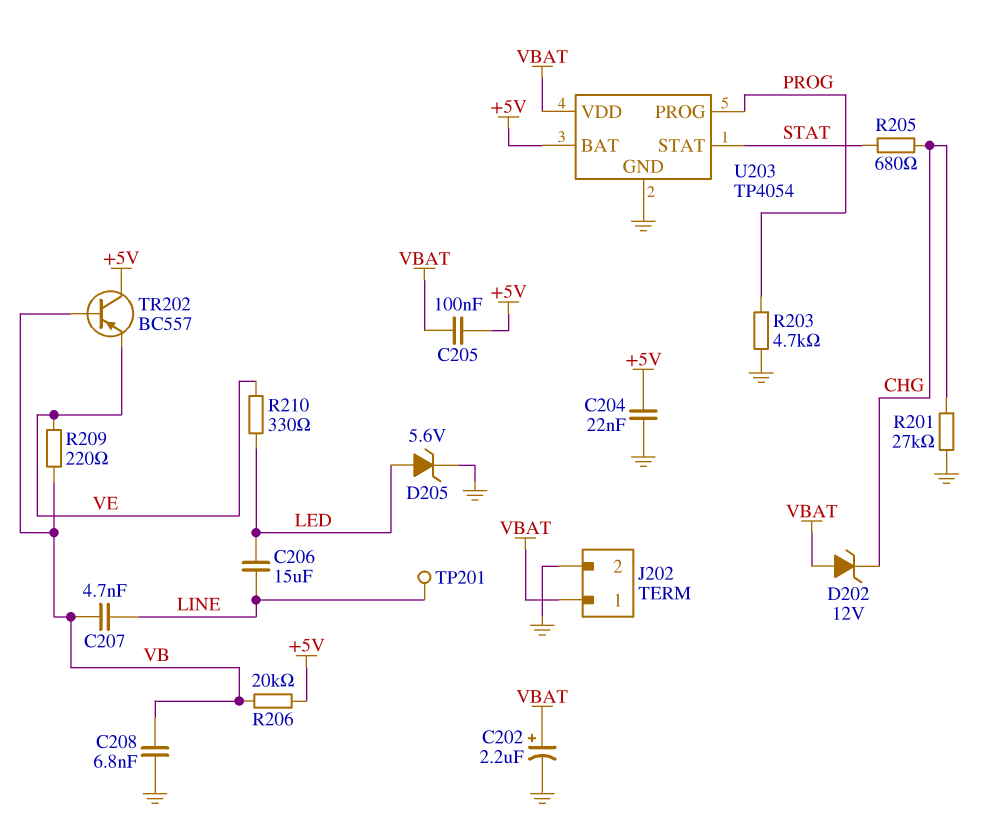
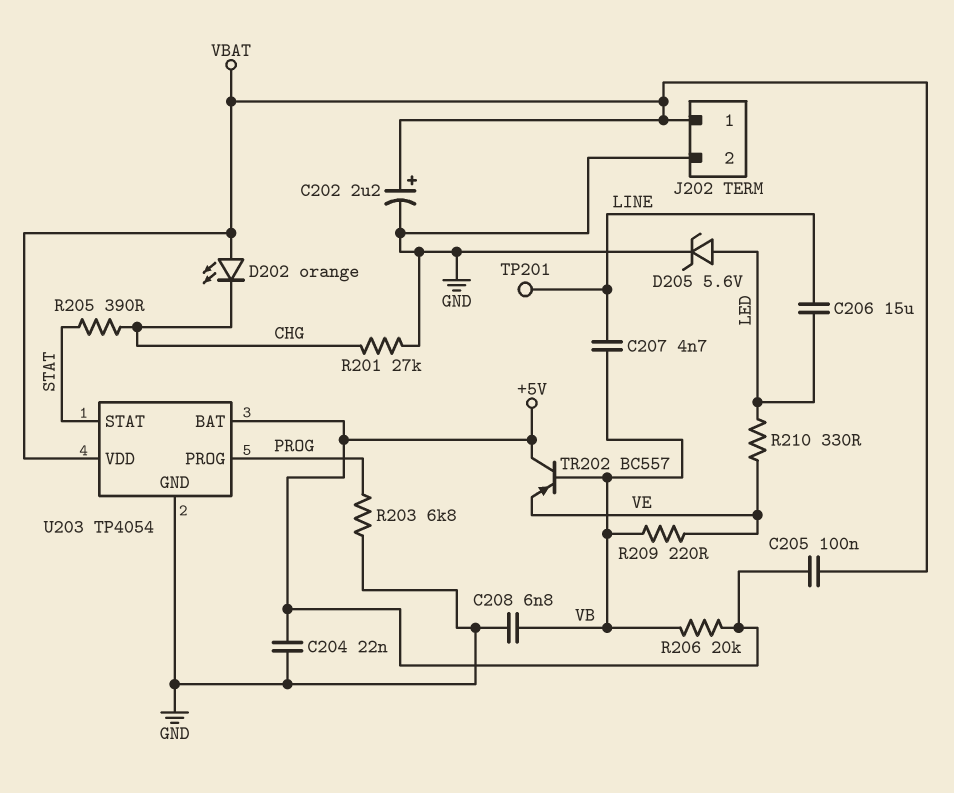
D202: zener 12V (A VBAT, K CHG) -> LED orange (A VBAT, K CHG)
R203: 4.7k (GND, PROG) -> 6.8k (GND, PROG)
R205: 680 (CHG, STAT) -> 390 (CHG, STAT)

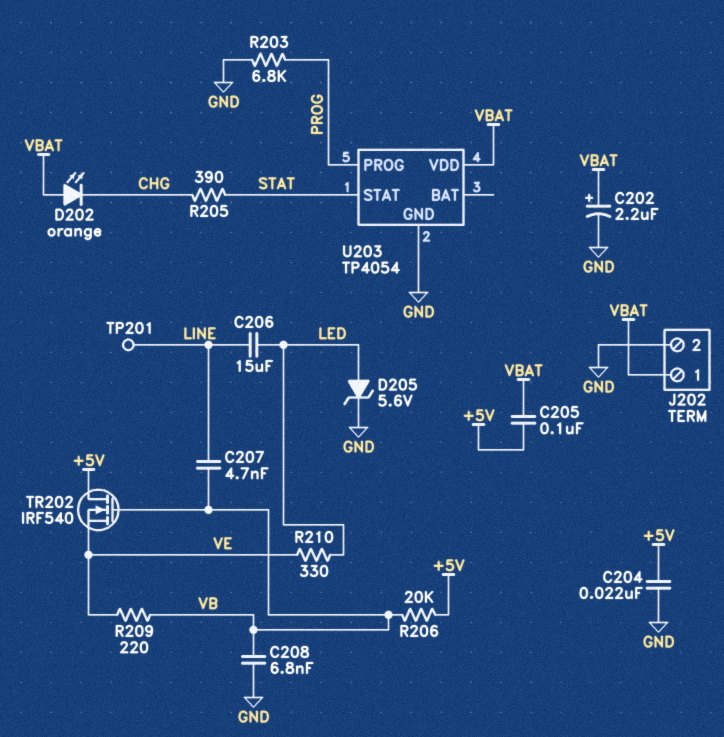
R201: 27k (CHG, GND) -> none
TR202: PNP BC557 (B VB, C +5V, E VE) -> NMOS IRF540 (G VB, D +5V, S VE)
U203 pin BAT: +5V -> none

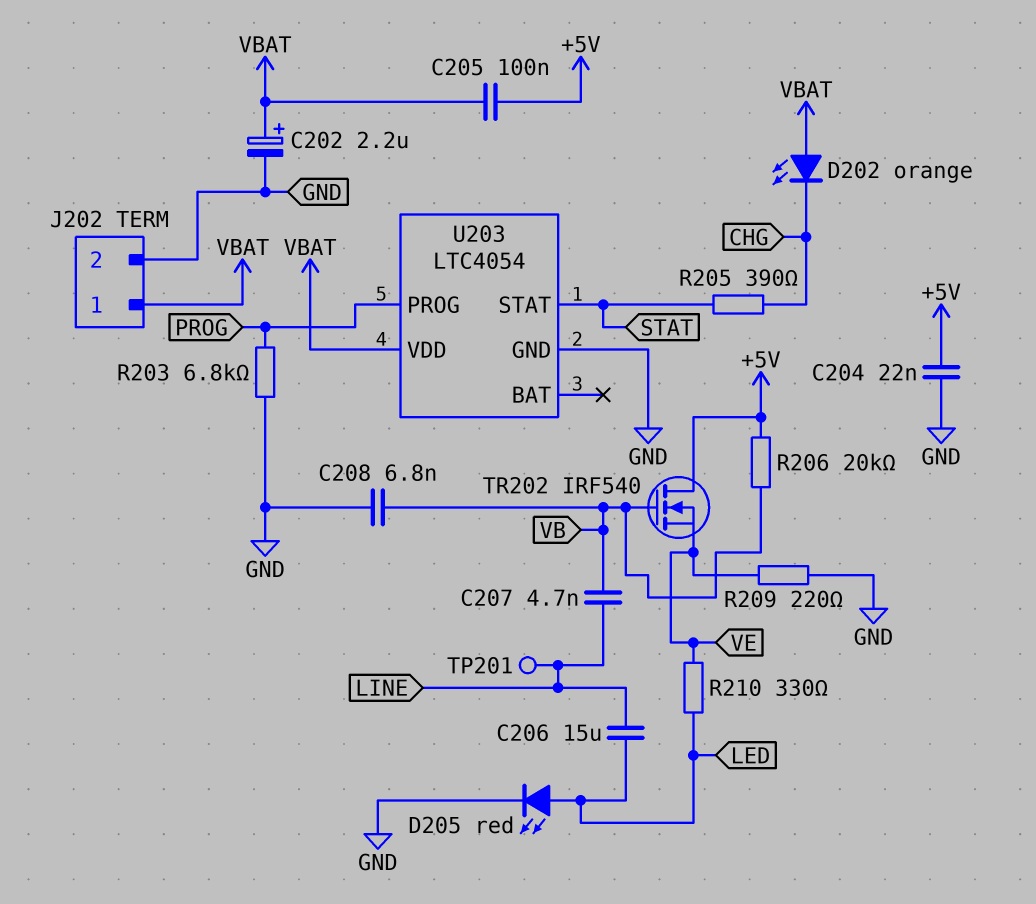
D205: zener 5.6V (A LED, K GND) -> LED red (A LED, K GND)
R209: 220 (VB, VE) -> 220 (GND, VE)
U203: TP4054 -> LTC4054

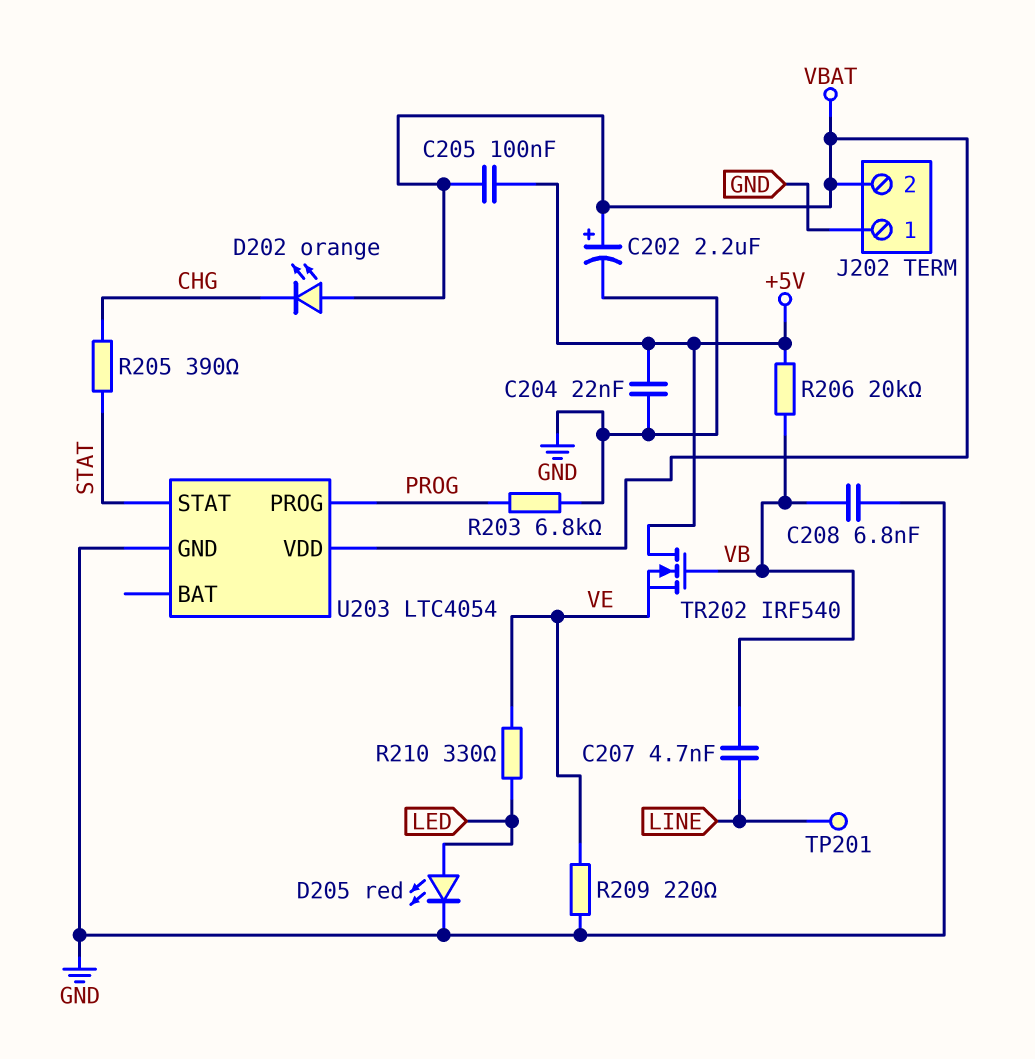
C206: 15uF (LED, LINE) -> none
J202 pin 1: VBAT -> GND
J202 pin 2: GND -> VBAT

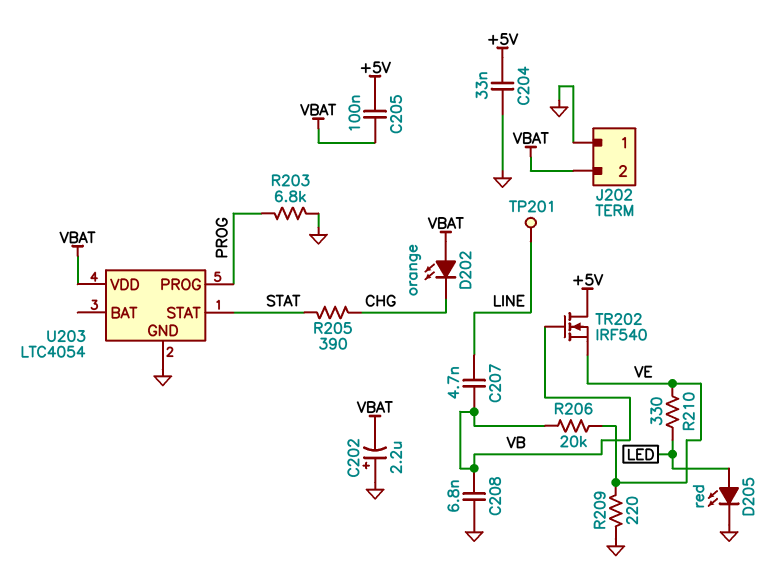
C202: 2.2uF (plus VBAT, minus GND) -> 2.2uF (plus GND, minus VBAT)
C204: 22nF (+5V, GND) -> 33nF (+5V, GND)
R206: 20k (+5V, VB) -> 20k (VB, VE)

